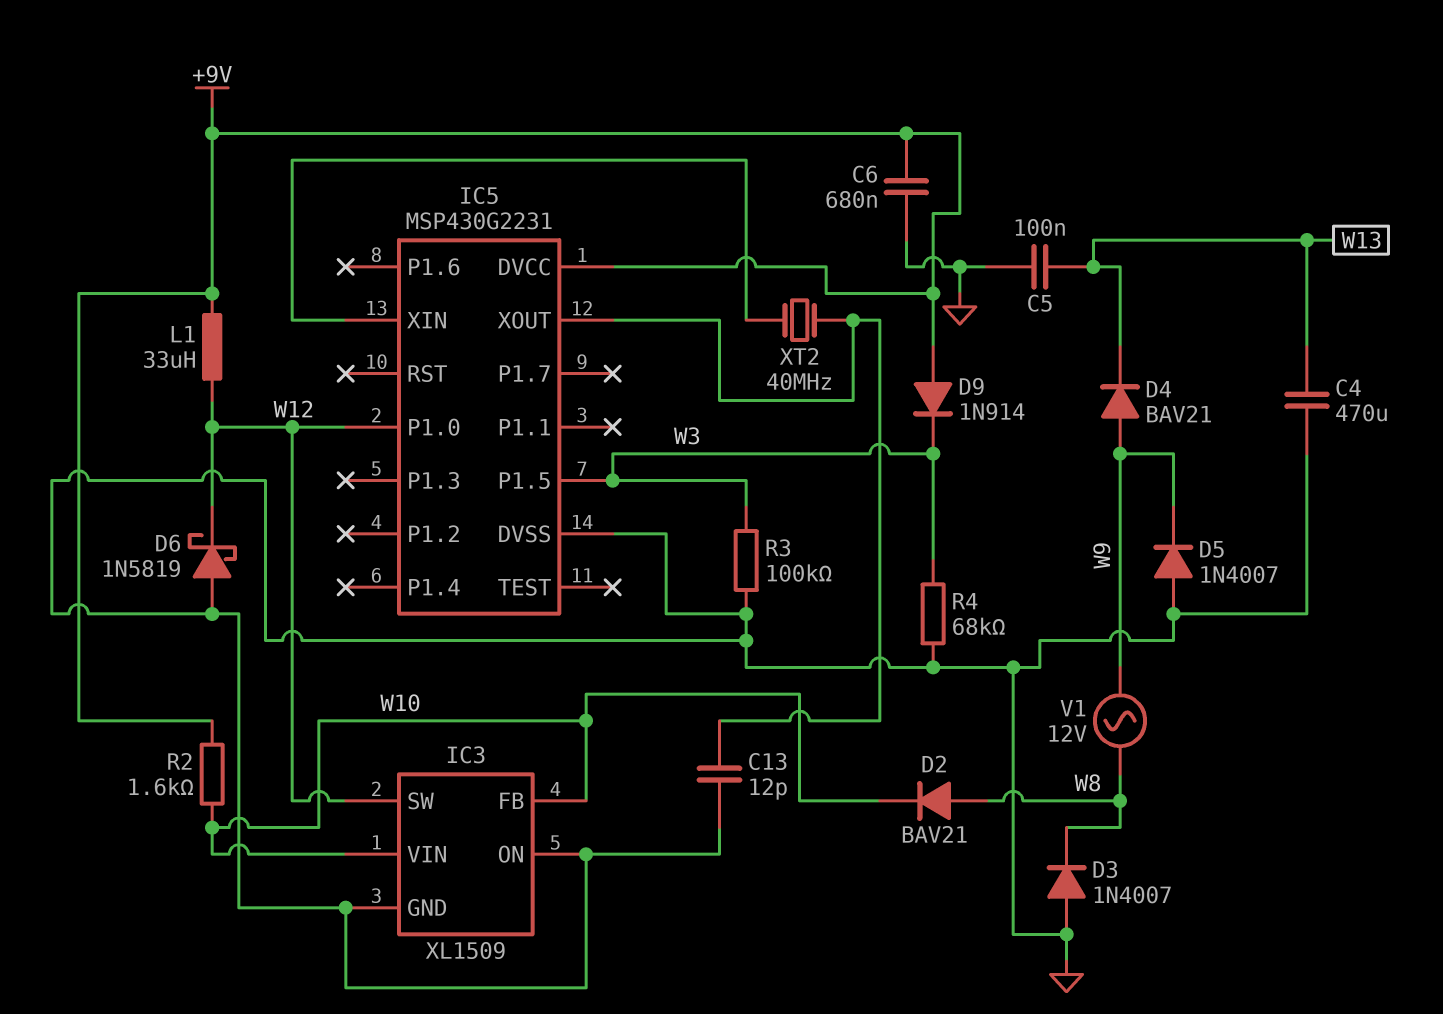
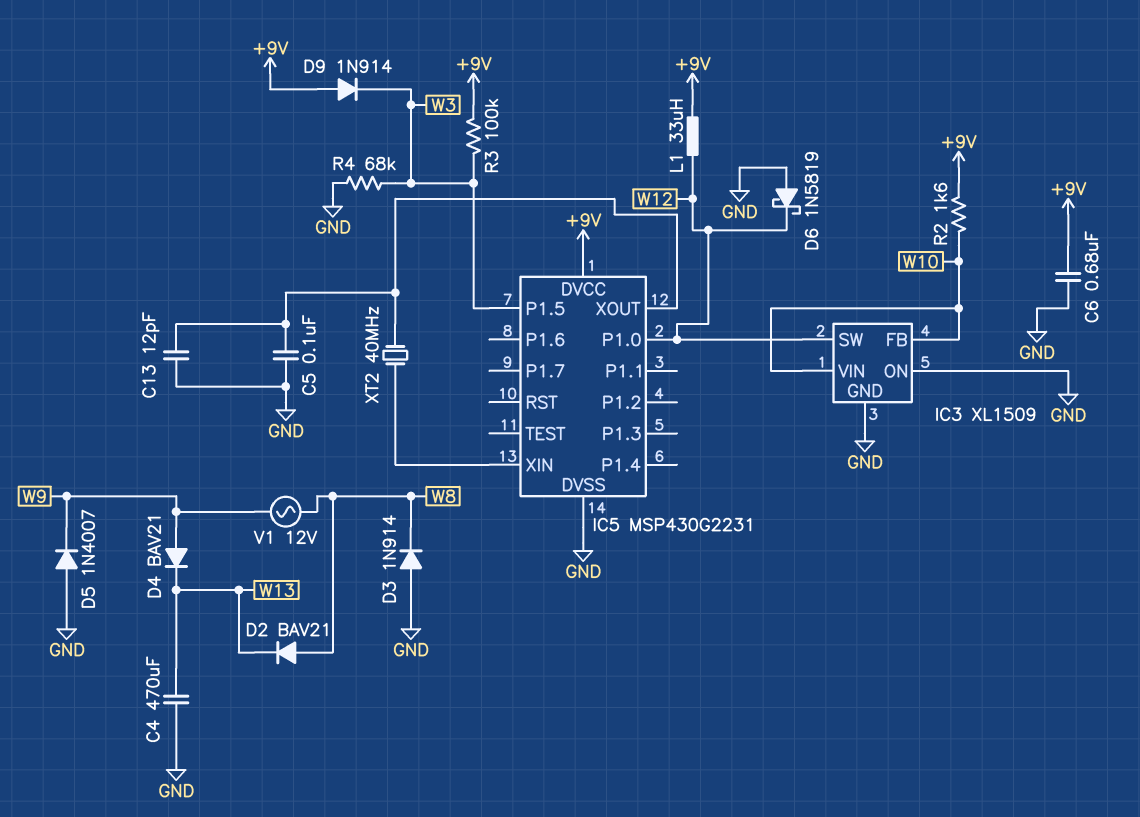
C5: 100nF (GND, W13) -> 100nF (GND, IC5/XOUT)
D2: diode BAV21 (A W8, K W10) -> diode BAV21 (A W8, K W13)
D3: diode 1N4007 (A GND, K W8) -> diode 1N914 (A GND, K W8)
R3: 100k (GND, W3) -> 100k (+9V, W3)

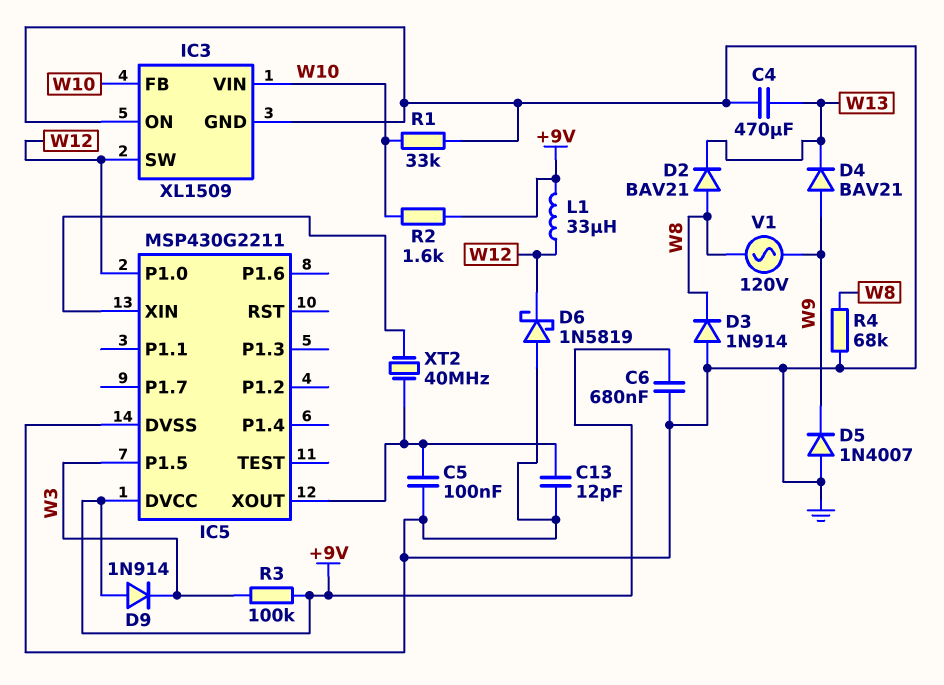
IC5: MSP430G2231 -> MSP430G2211
R1: none -> 33k (GND, W10)
R4: 68k (GND, W3) -> 68k (GND, W8)
V1: AC 12V (W8, W9) -> AC 120V (W8, W9)

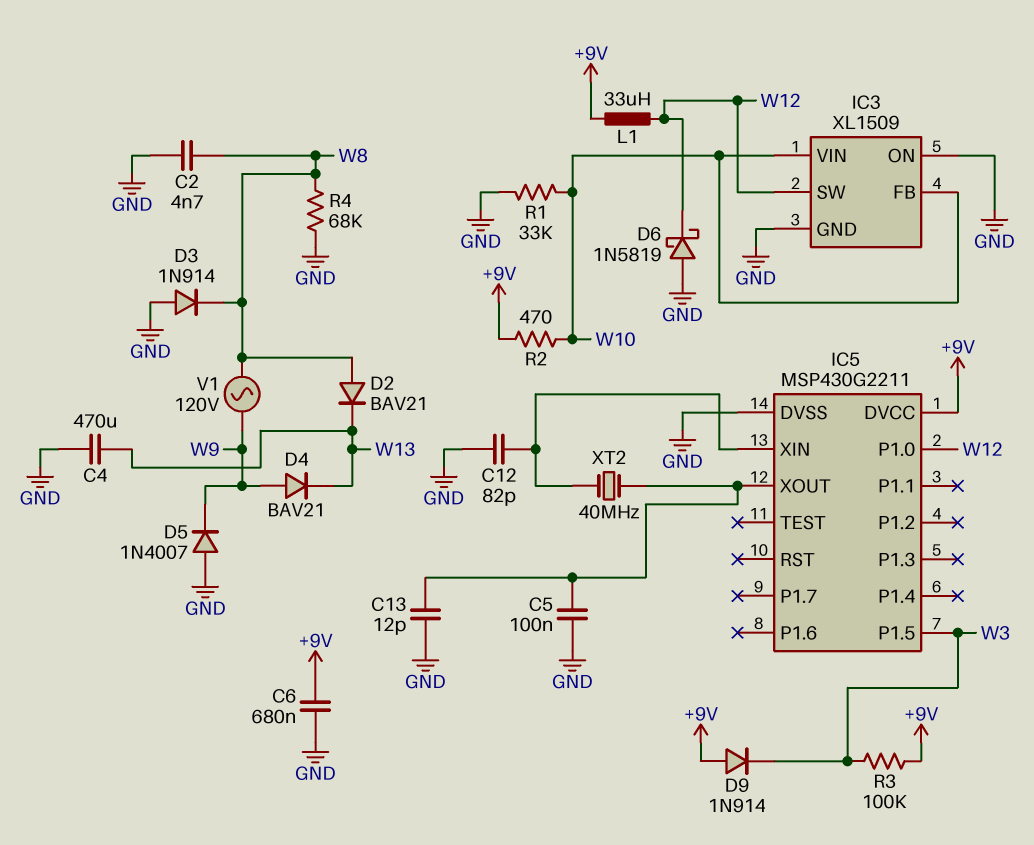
C2: none -> 4.7nF (GND, W8)
C12: none -> 82pF (GND, IC5/XIN)
R2: 1.6k (+9V, W10) -> 470 (+9V, W10)

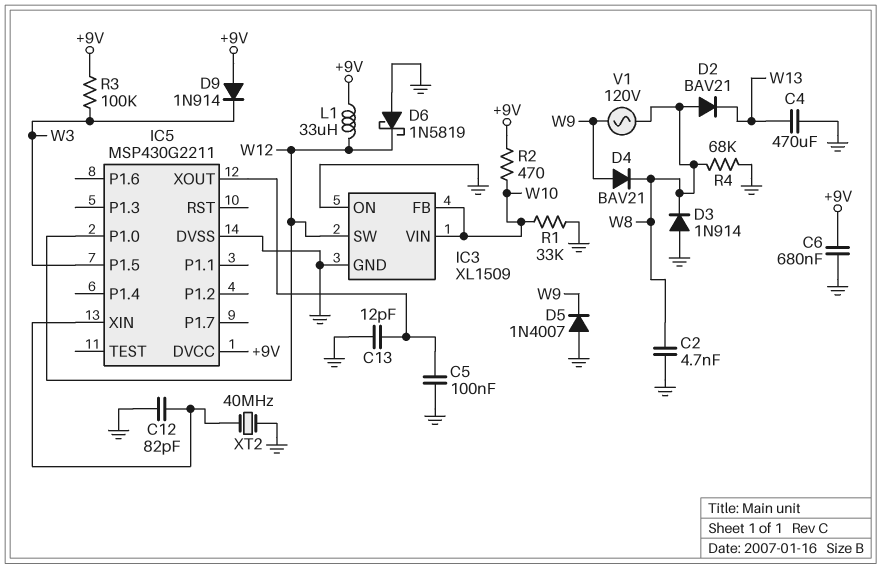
D4: diode BAV21 (A W9, K W13) -> diode BAV21 (A W9, K W8)
XT2: 40MHz (IC5/XIN, IC5/XOUT) -> 40MHz (GND, IC5/XIN)

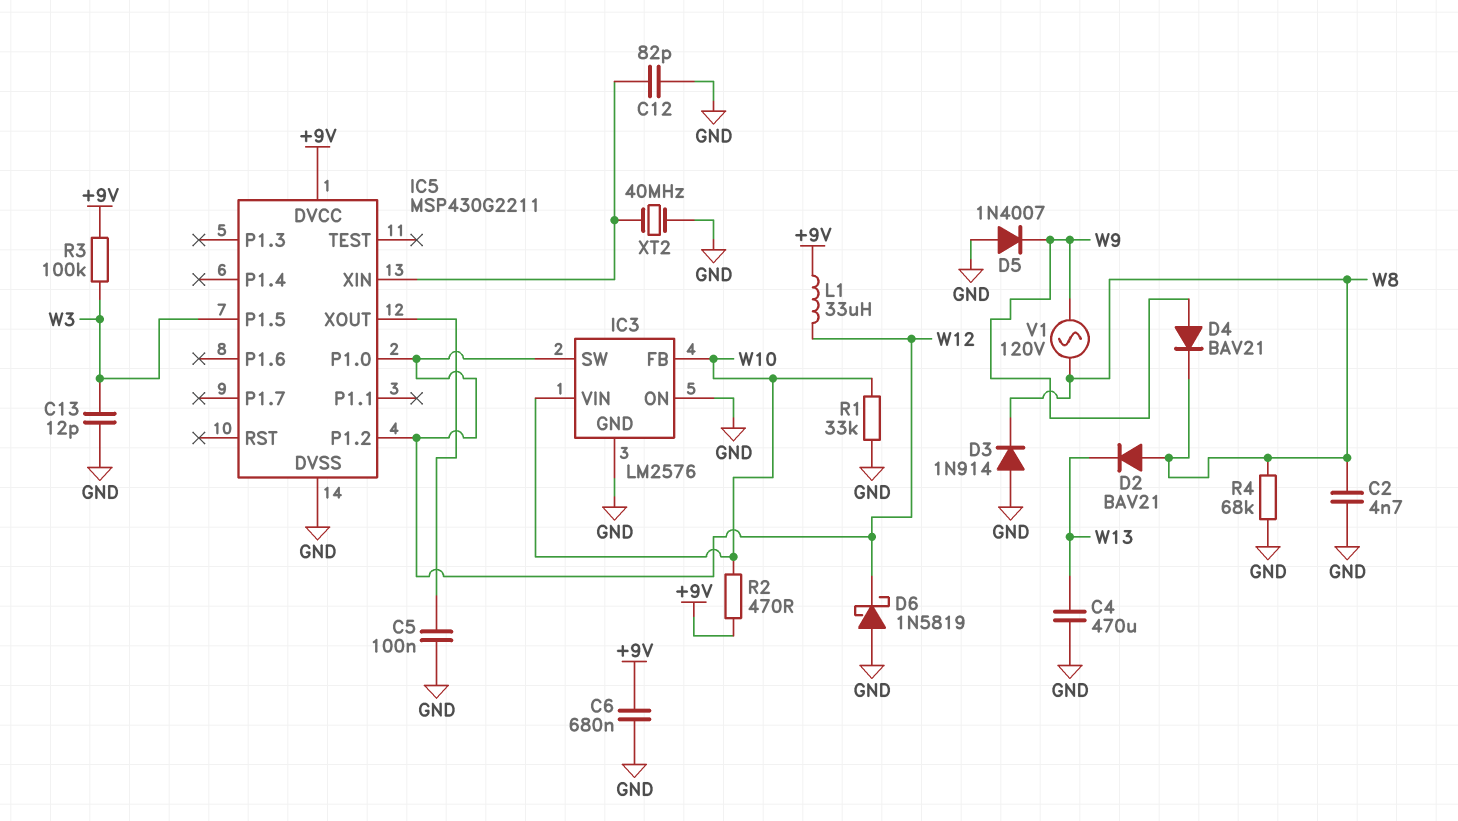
C13: 12pF (GND, IC5/XOUT) -> 12pF (GND, W3)
D9: diode 1N914 (A +9V, K W3) -> none
IC3: XL1509 -> LM2576
IC5 pin P1.2: none -> W12

